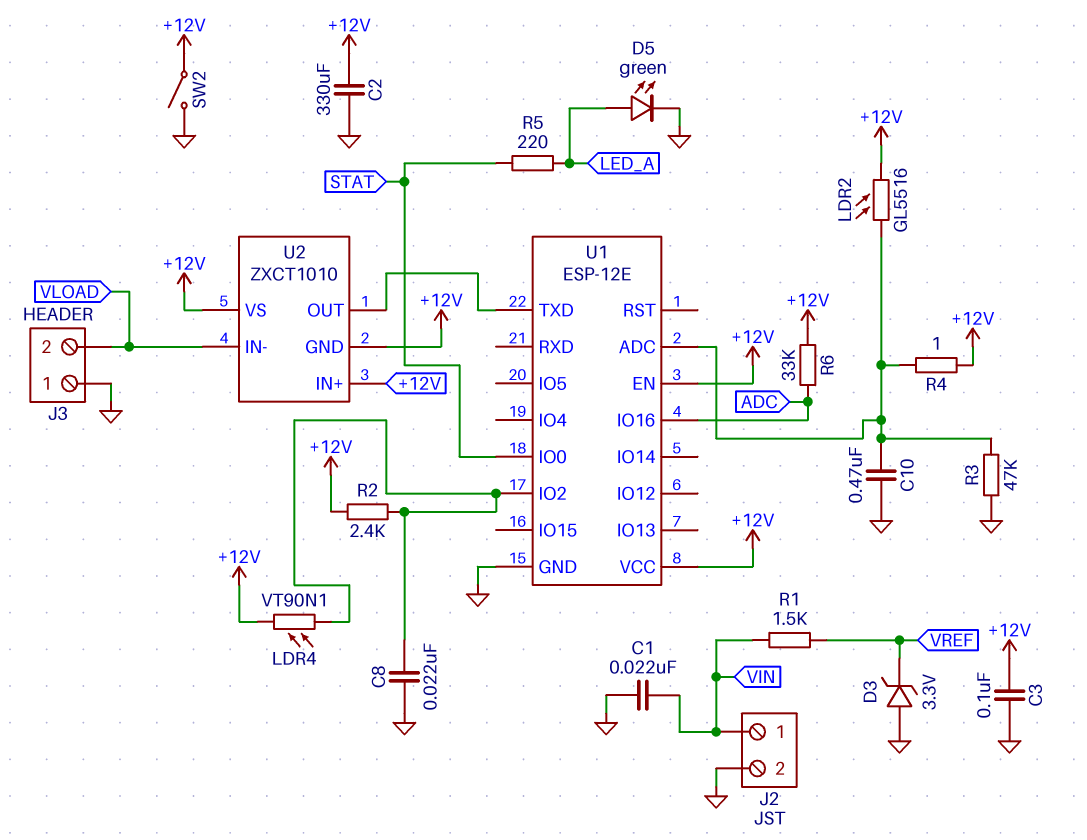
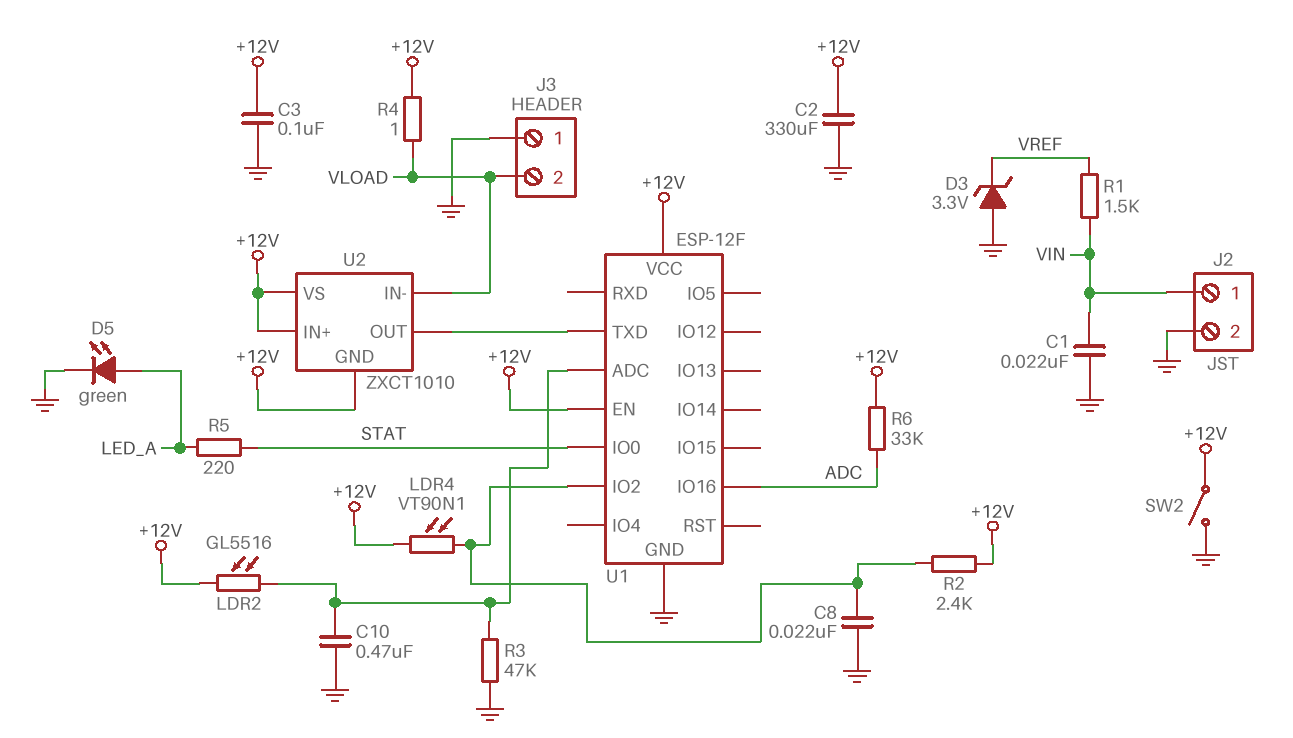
R4: 1 (+12V, U1/ADC) -> 1 (+12V, VLOAD)
U1: ESP-12E -> ESP-12F

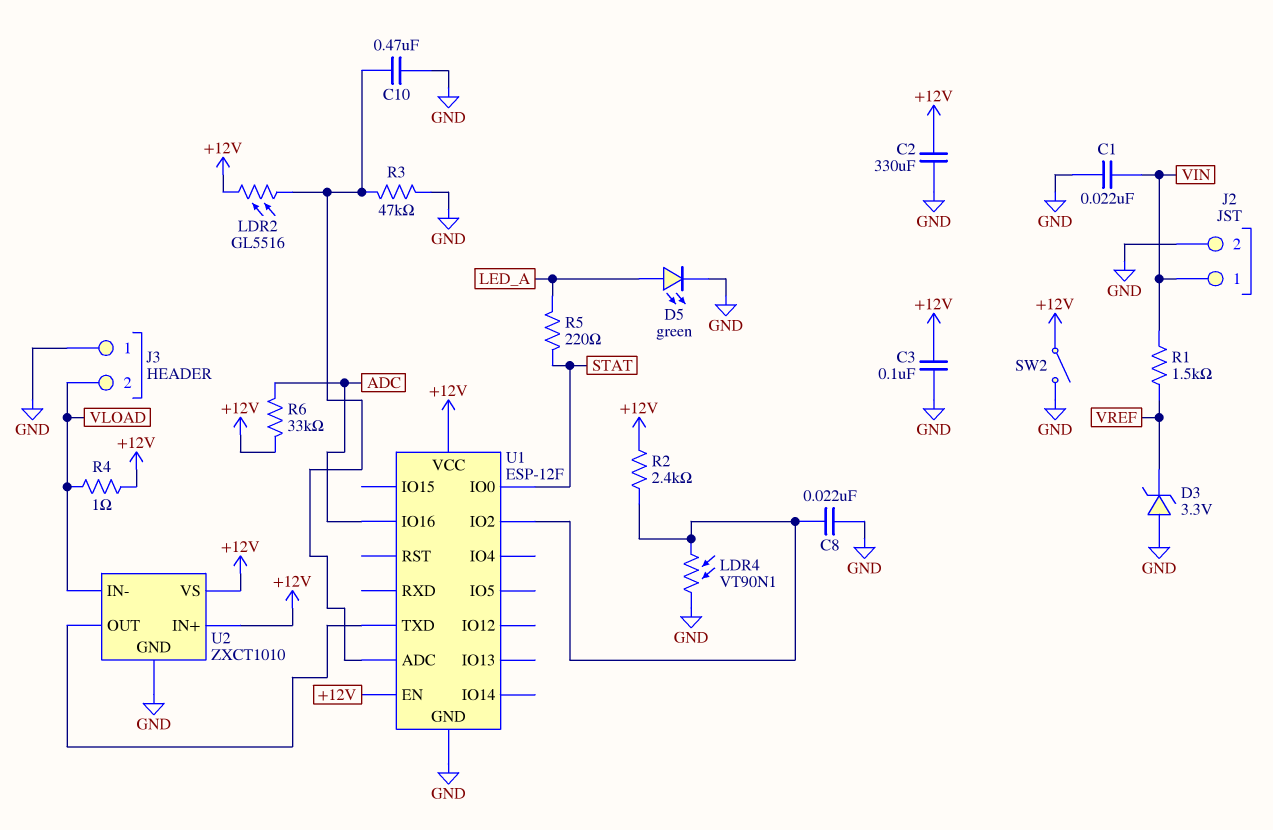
LDR4: VT90N1 (+12V, U1/IO2) -> VT90N1 (GND, U1/IO2)
U2 pin GND: +12V -> GND

